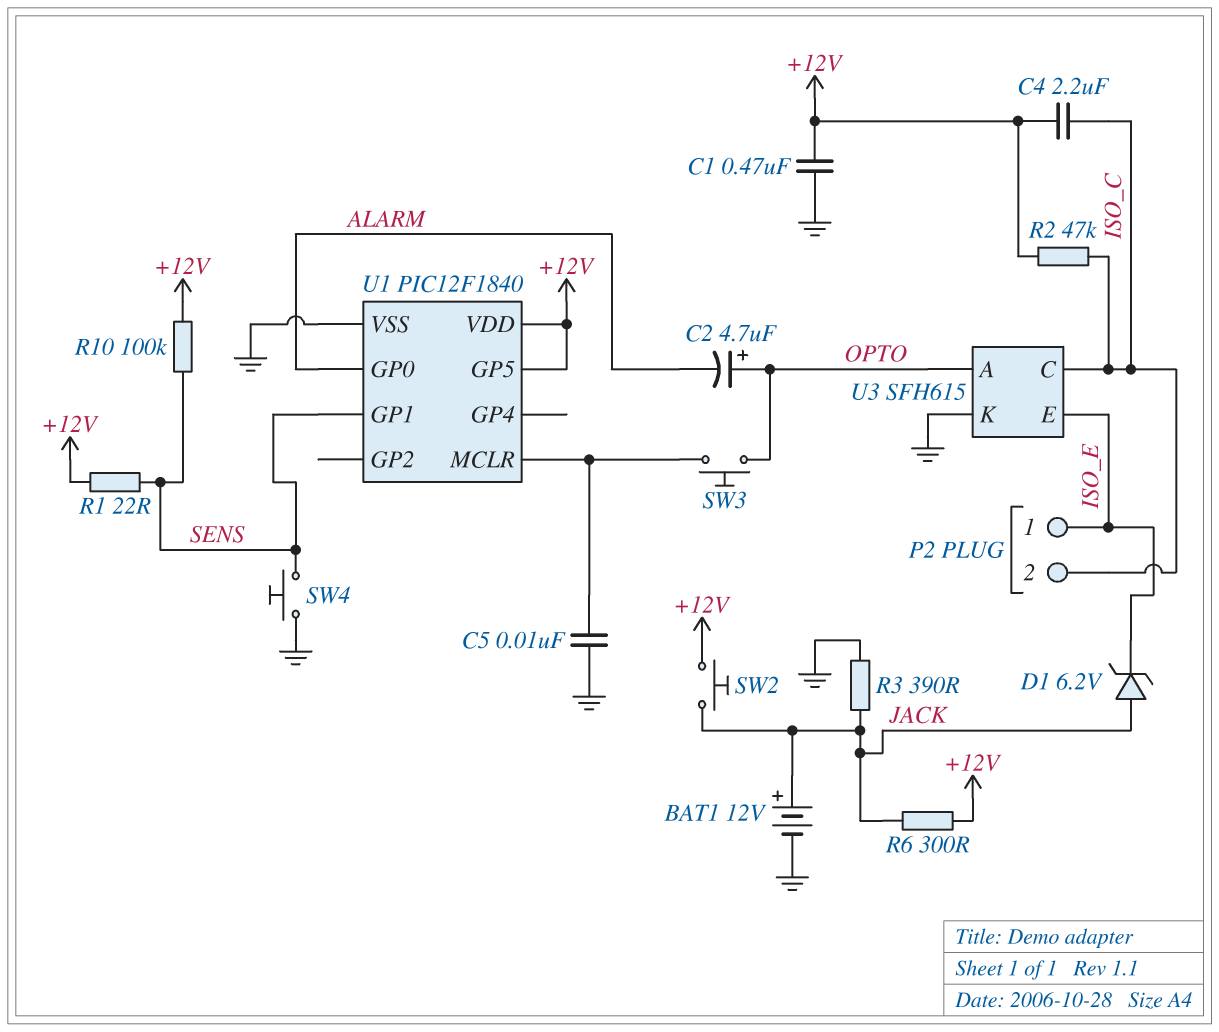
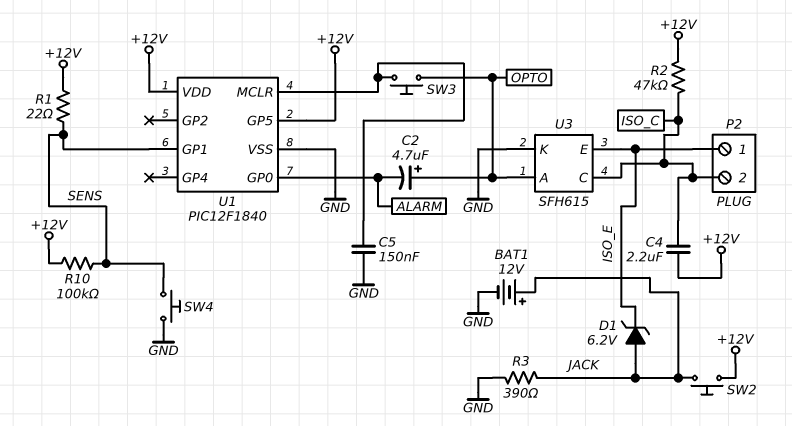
C1: 470nF (+12V, GND) -> none
C5: 10nF (GND, U1/MCLR) -> 150nF (GND, U1/MCLR)
R6: 300 (+12V, JACK) -> none

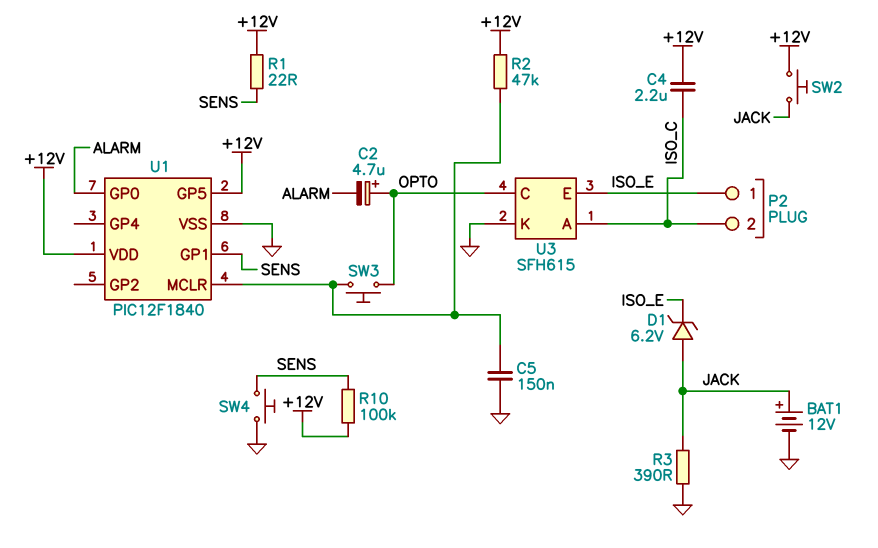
R2: 47k (+12V, ISO_C) -> 47k (+12V, U1/MCLR)
U3 pin A: OPTO -> ISO_C
U3 pin C: ISO_C -> OPTO

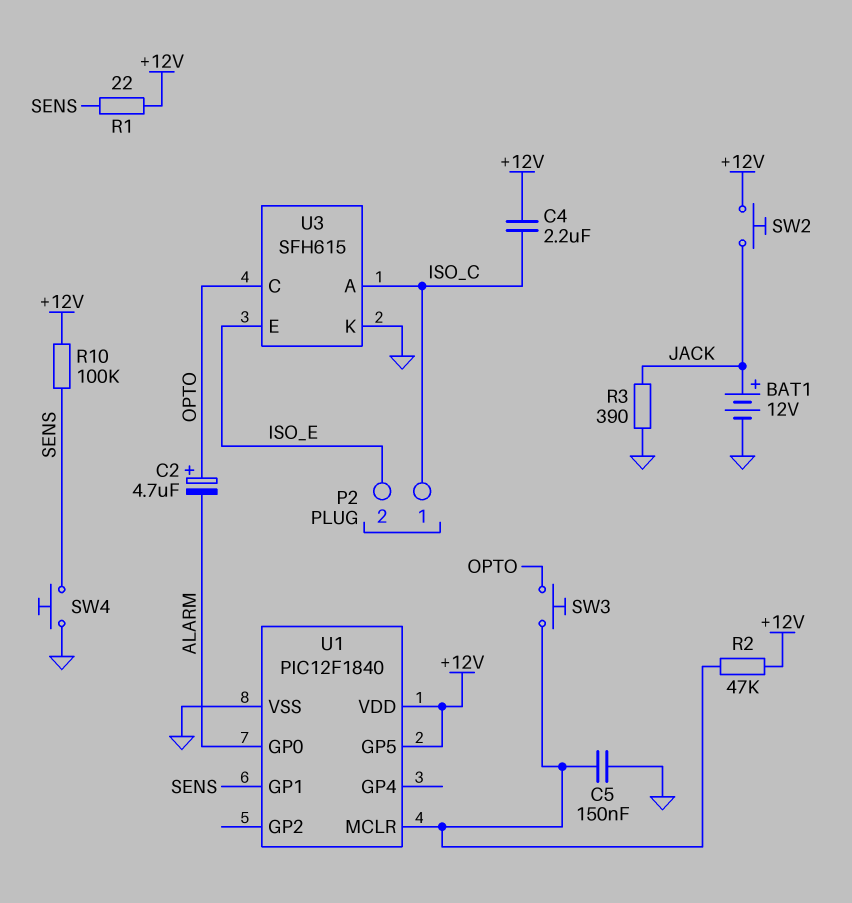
D1: zener 6.2V (A JACK, K ISO_E) -> none
P2 pin 1: ISO_E -> ISO_C
P2 pin 2: ISO_C -> ISO_E

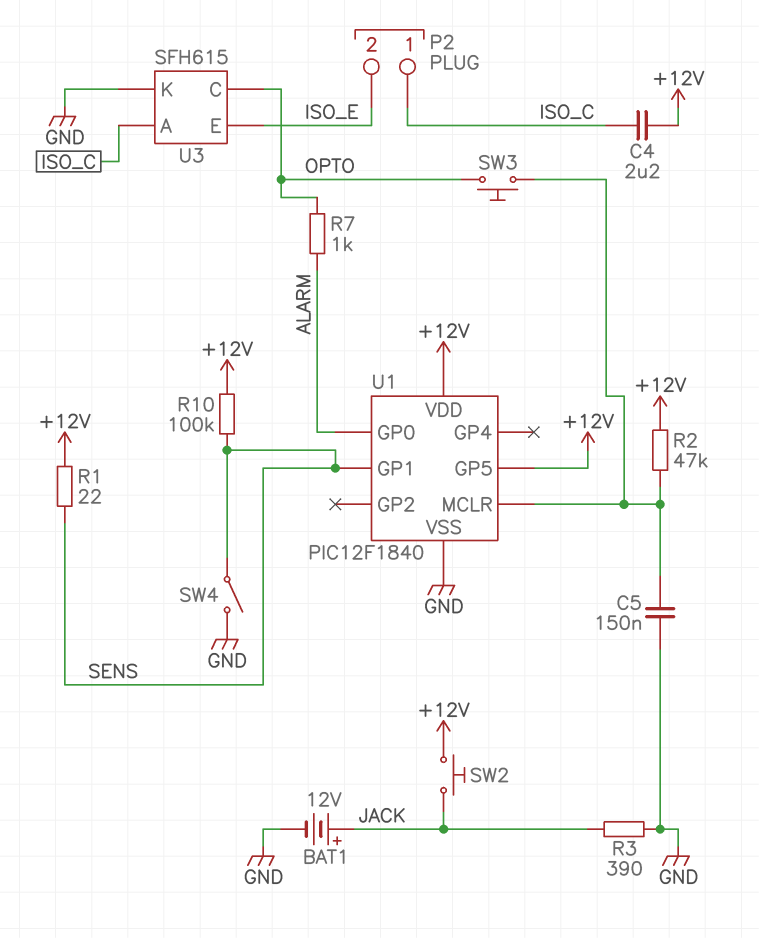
C2: 4.7uF (plus OPTO, minus ALARM) -> none
R7: none -> 1k (ALARM, OPTO)
SW4: button (GND, SENS) -> switch (GND, SENS)

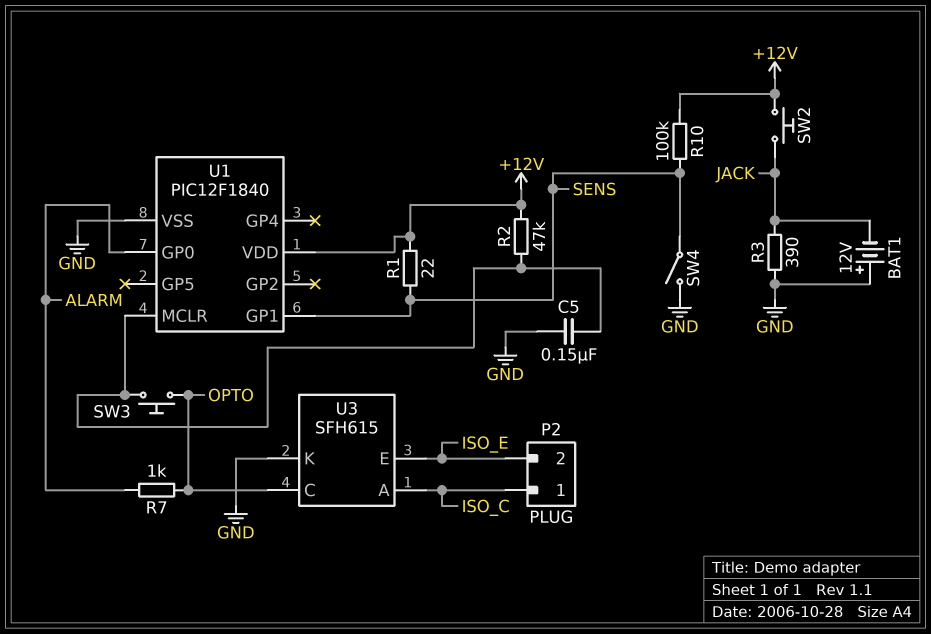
BAT1: 12V (plus JACK, minus GND) -> 12V (plus GND, minus JACK)
C4: 2.2uF (+12V, ISO_C) -> none
U1 pin GP5: +12V -> none

